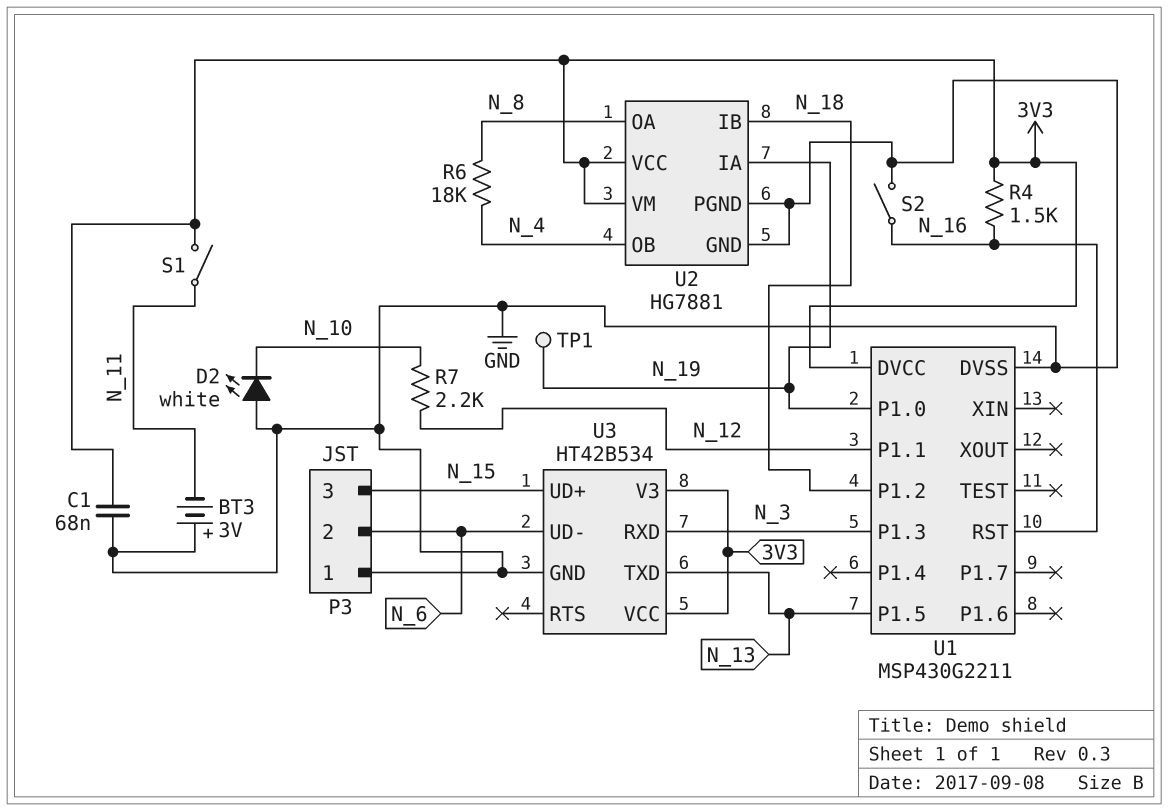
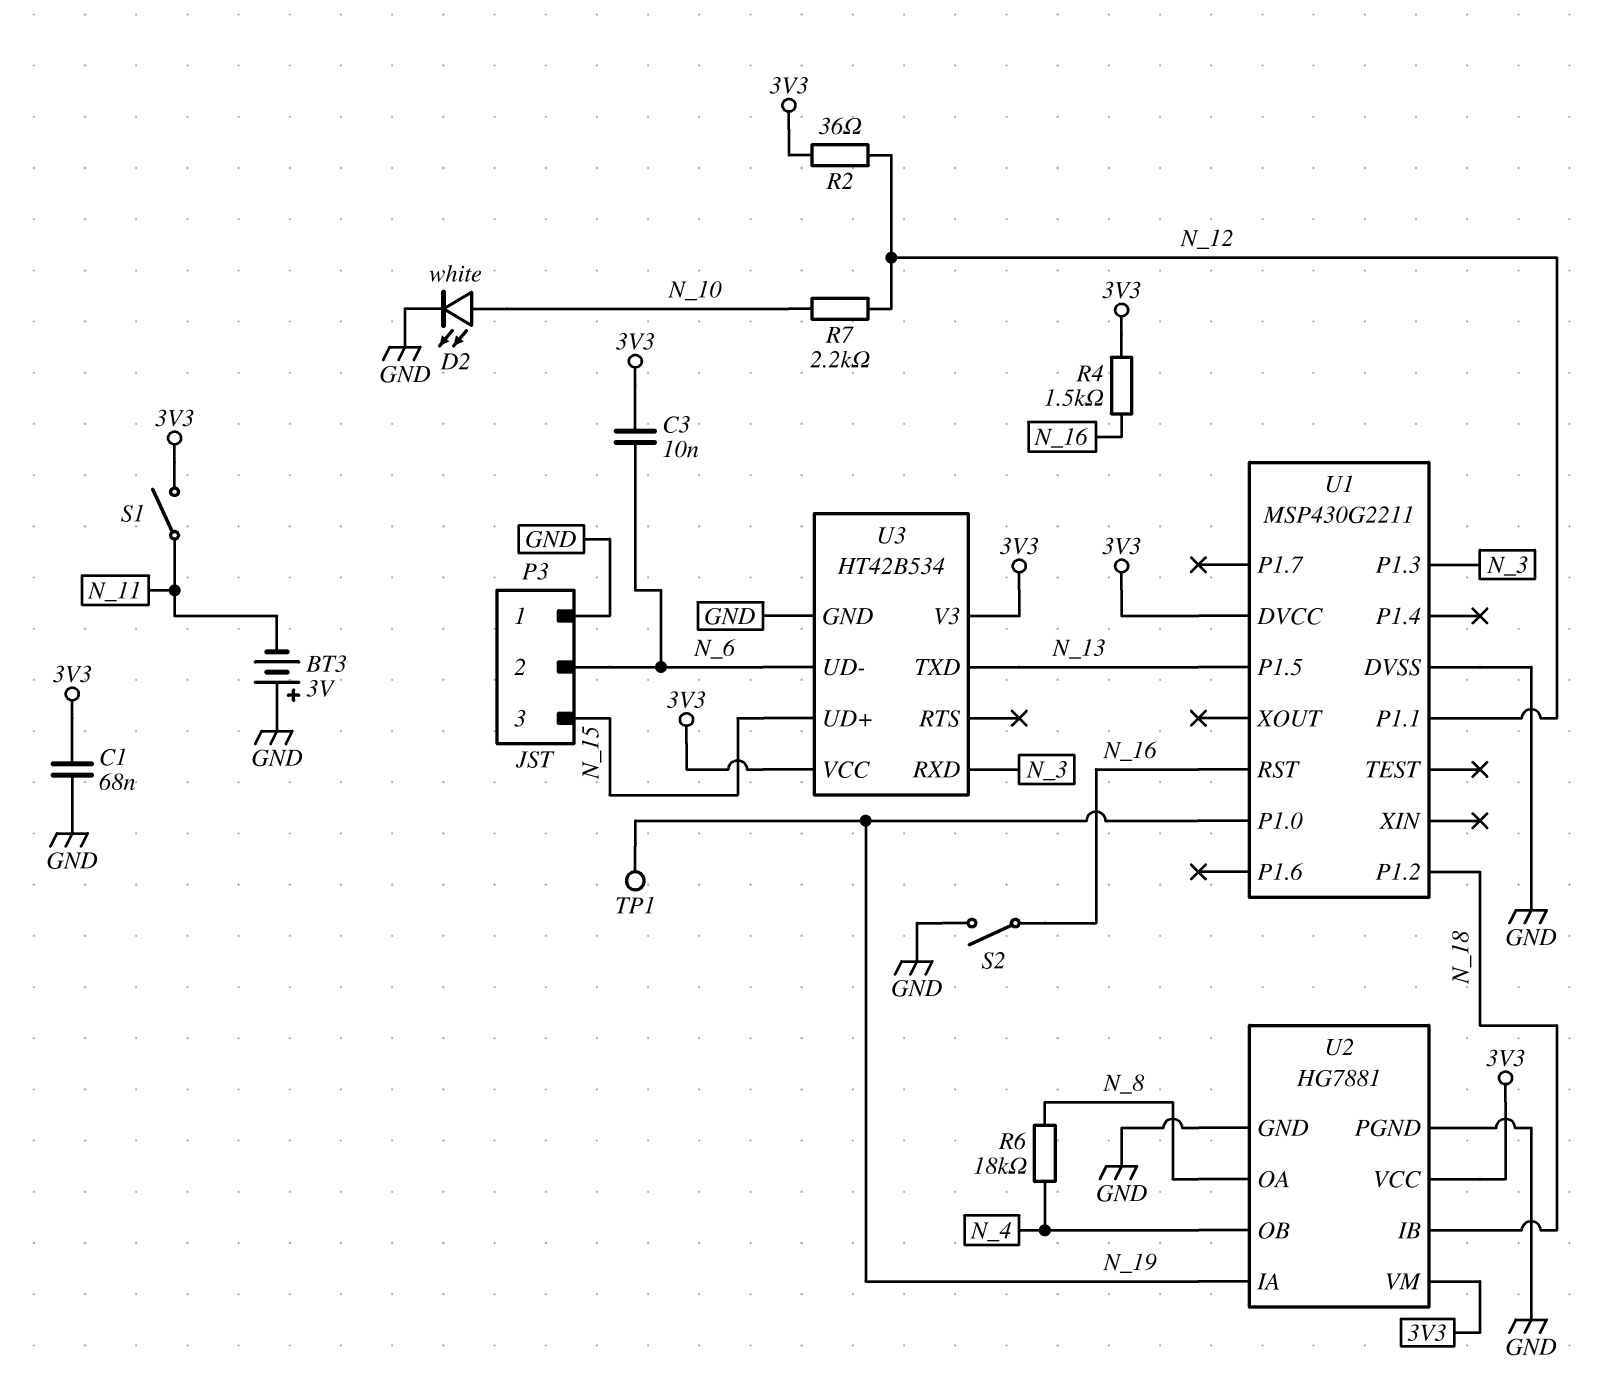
C3: none -> 10nF (3V3, N_6)
D2: LED white (A GND, K N_10) -> LED white (A N_10, K GND)
R2: none -> 36 (3V3, N_12)

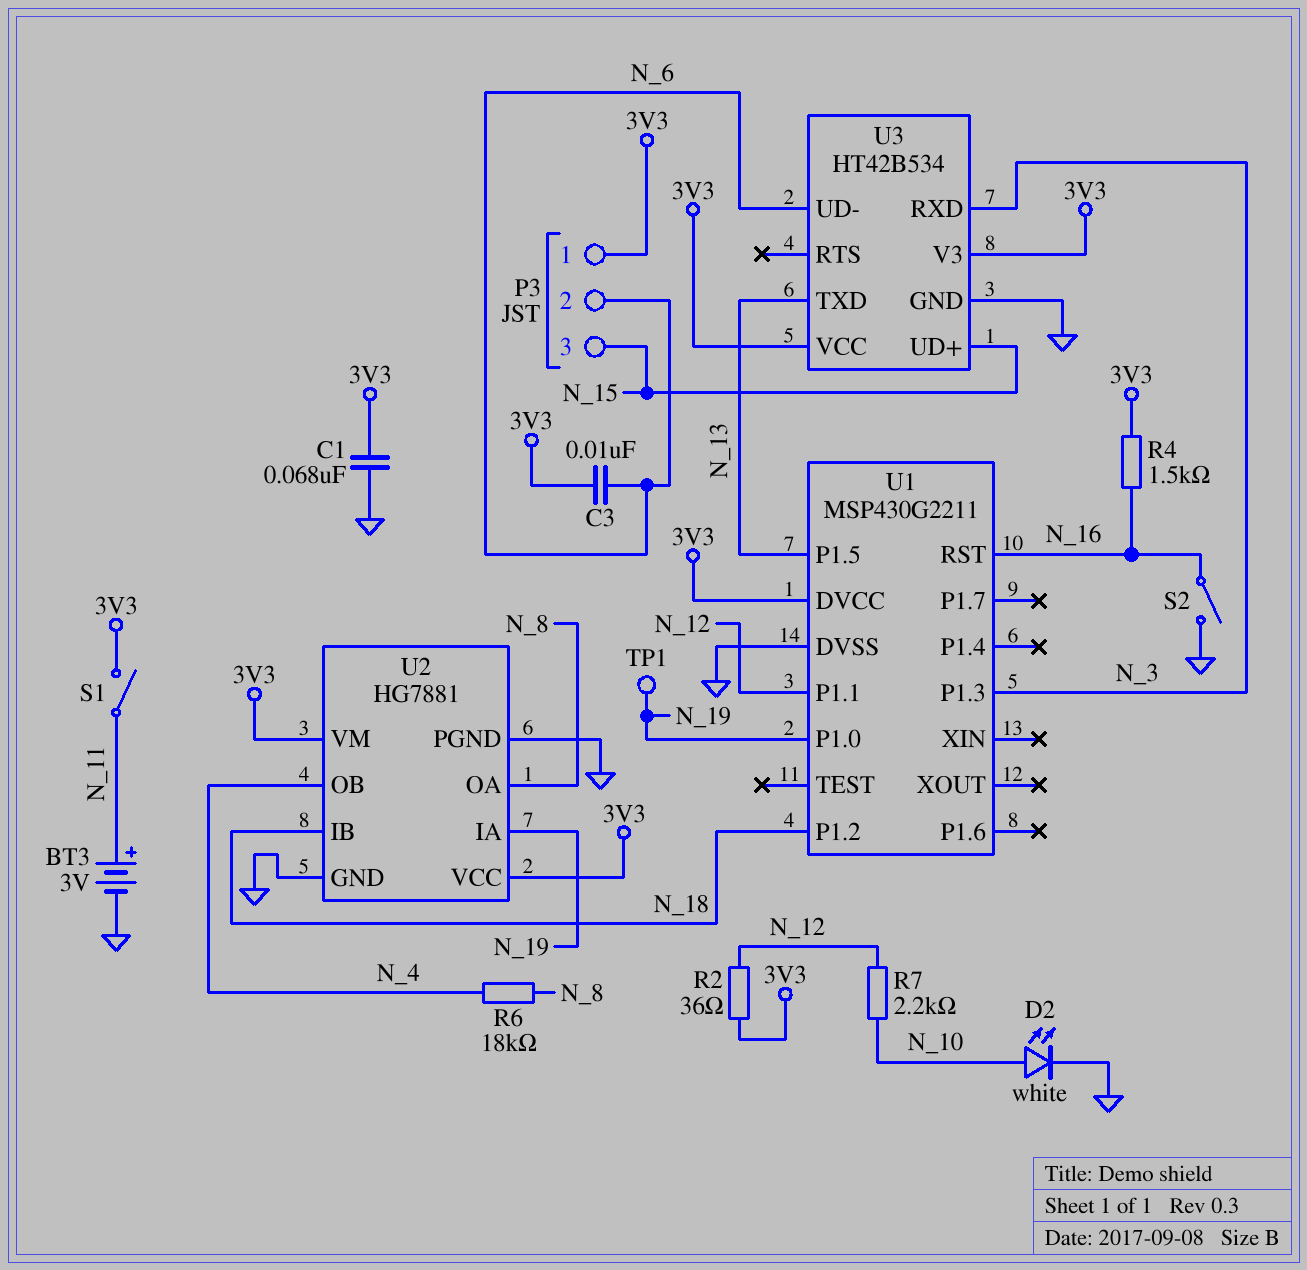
BT3: 3V (plus GND, minus N_11) -> 3V (plus N_11, minus GND)
P3 pin 1: GND -> 3V3

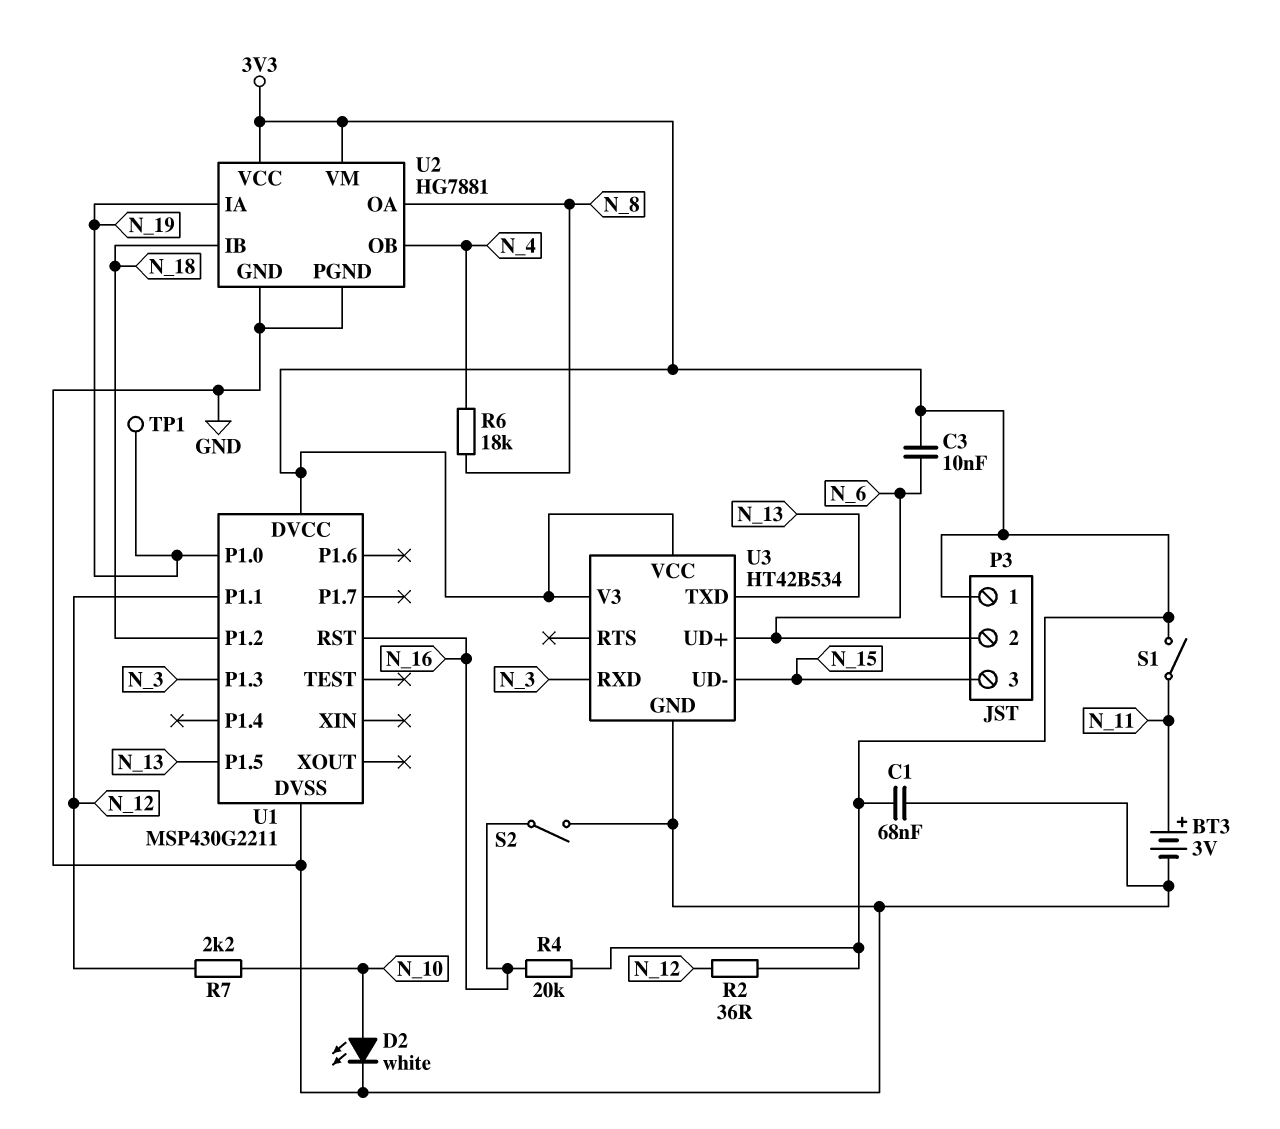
R4: 1.5k (3V3, N_16) -> 20k (3V3, N_16)
U3 pin UD+: N_15 -> N_6
U3 pin UD-: N_6 -> N_15

